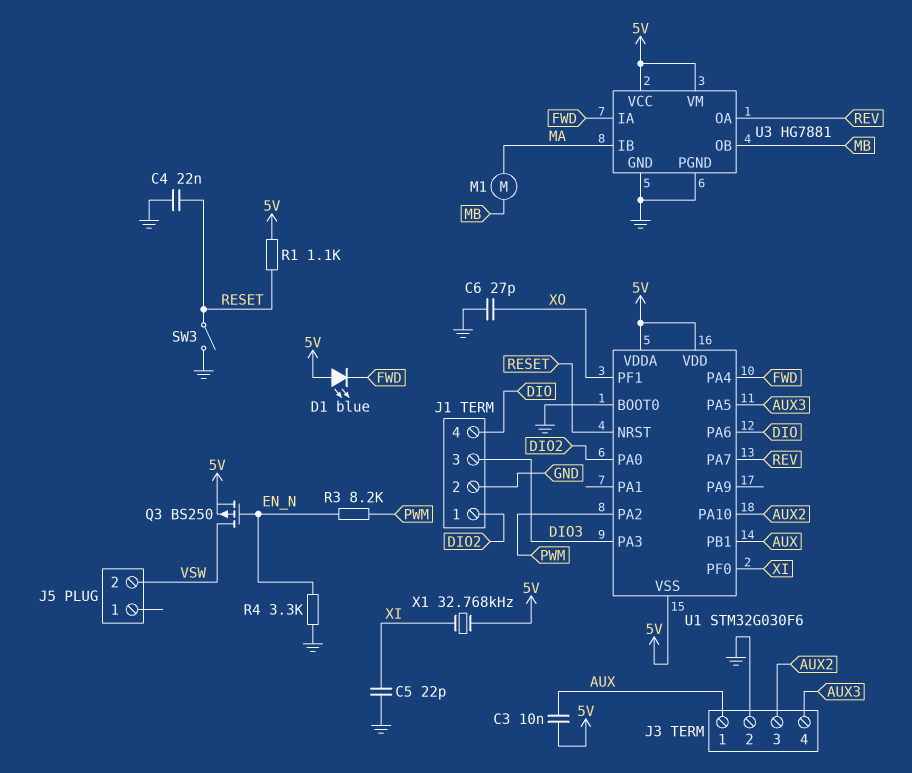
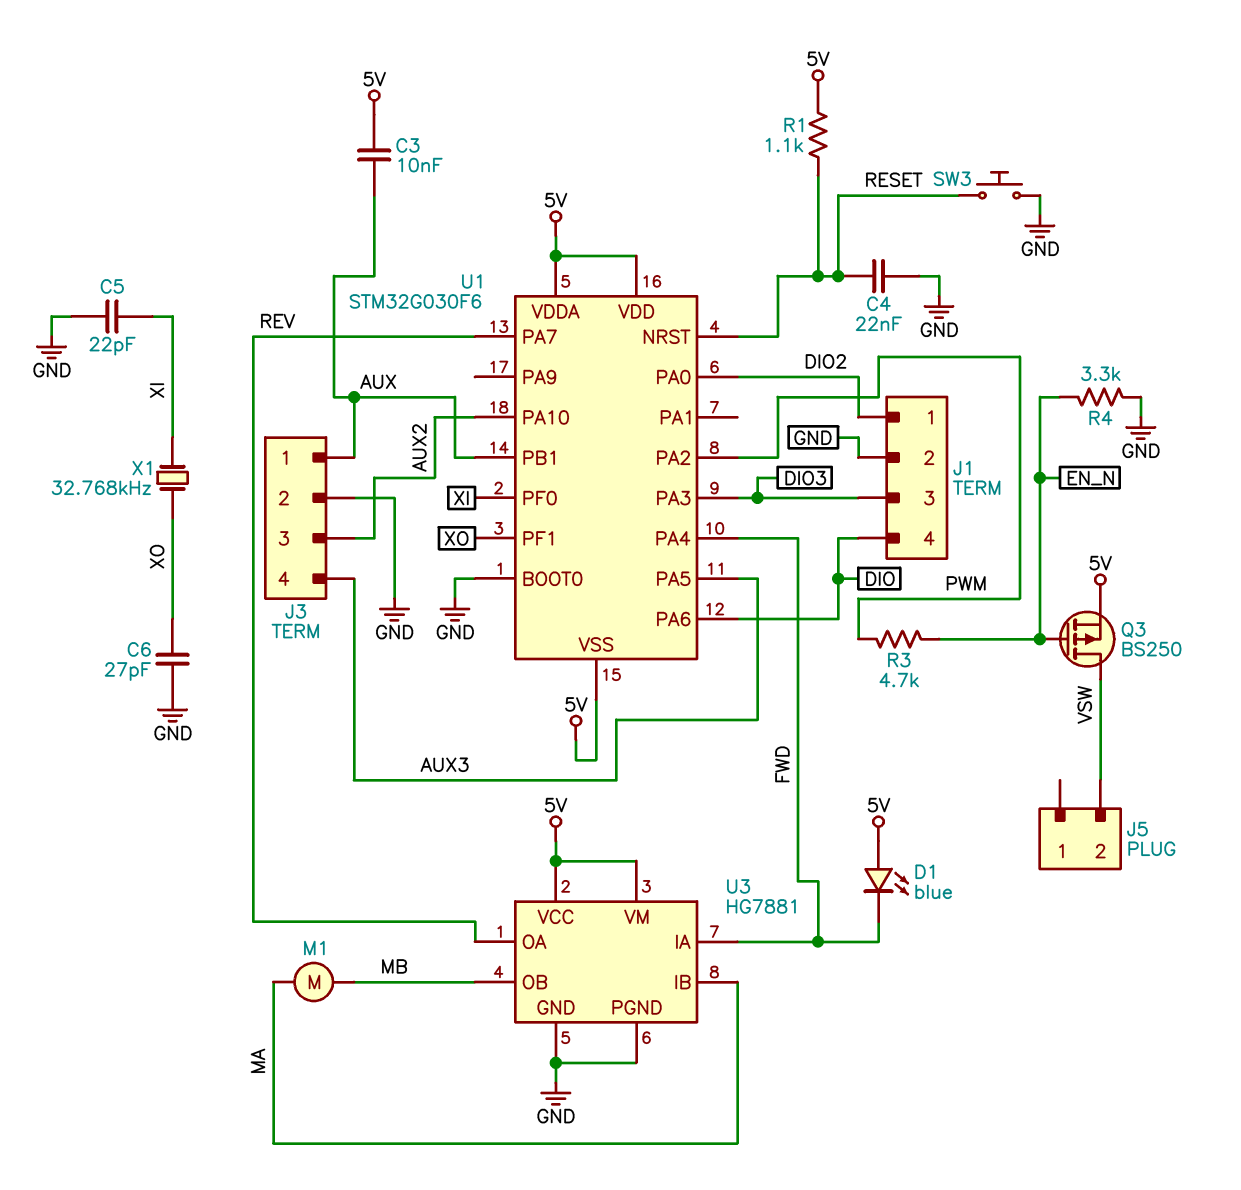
R3: 8.2k (EN_N, PWM) -> 4.7k (EN_N, PWM)
SW3: switch (GND, RESET) -> button (GND, RESET)
X1: 32.768kHz (5V, XI) -> 32.768kHz (XI, XO)

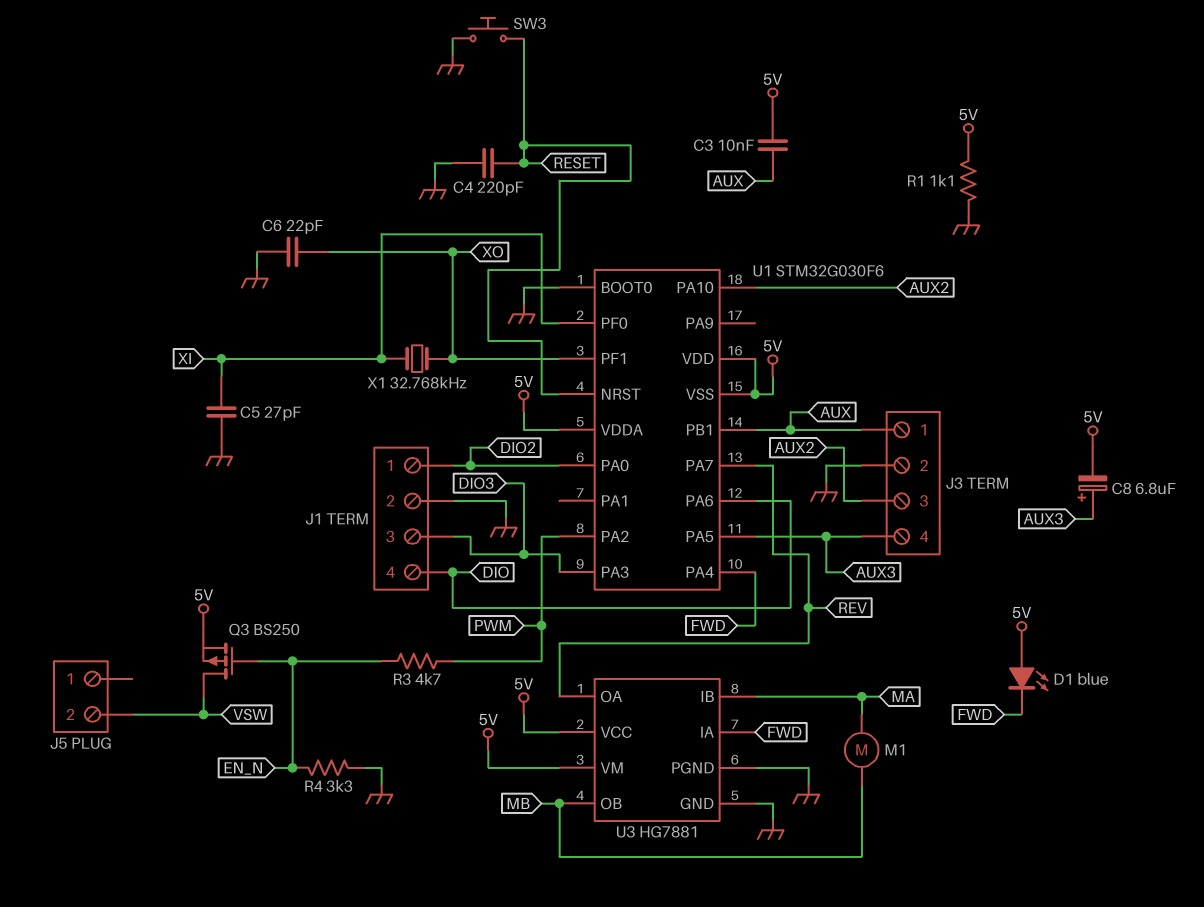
C4: 22nF (GND, RESET) -> 220pF (GND, RESET)
C5: 22pF (GND, XI) -> 27pF (GND, XI)
C6: 27pF (GND, XO) -> 22pF (GND, XO)
C8: none -> 6.8uF (plus AUX3, minus 5V)
R1: 1.1k (5V, RESET) -> 1.1k (5V, GND)

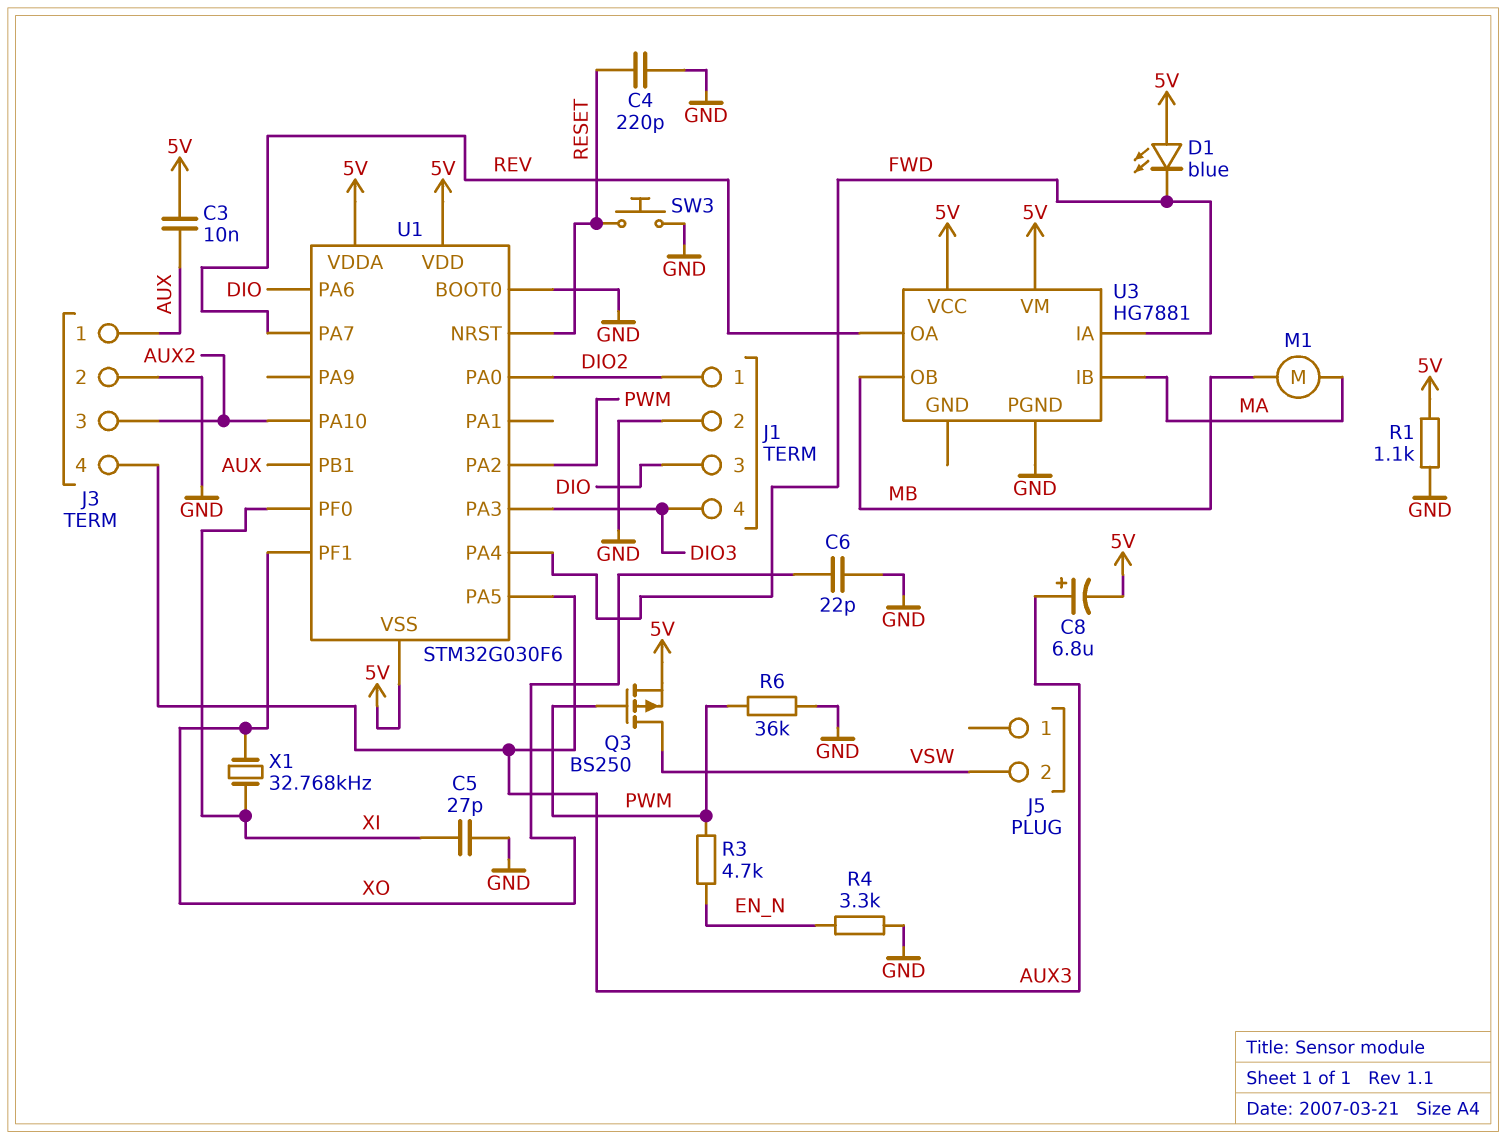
J1 pin 3: DIO3 -> DIO
J1 pin 4: DIO -> DIO3
Q3: PMOS BS250 (G EN_N, D VSW, S 5V) -> PMOS BS250 (G PWM, D VSW, S 5V)
R6: none -> 36k (GND, PWM)
U3 pin GND: GND -> none

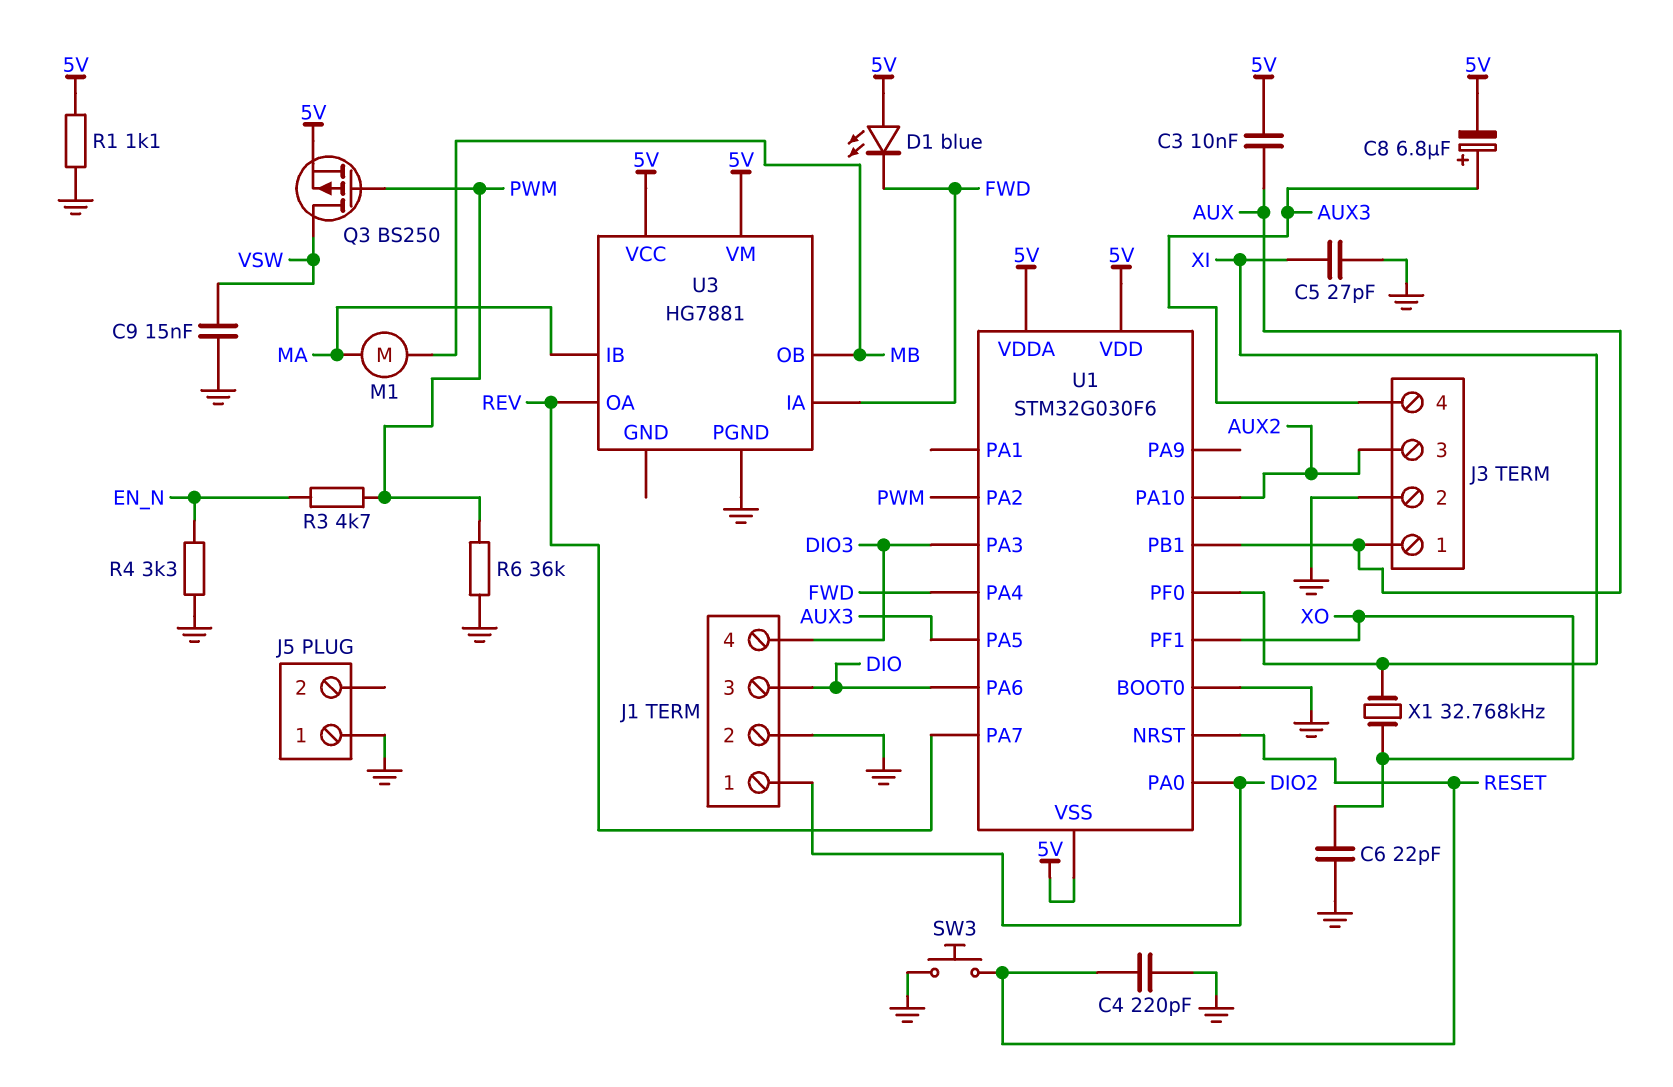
C9: none -> 15nF (GND, VSW)
J5 pin 1: none -> GND
J5 pin 2: VSW -> none

